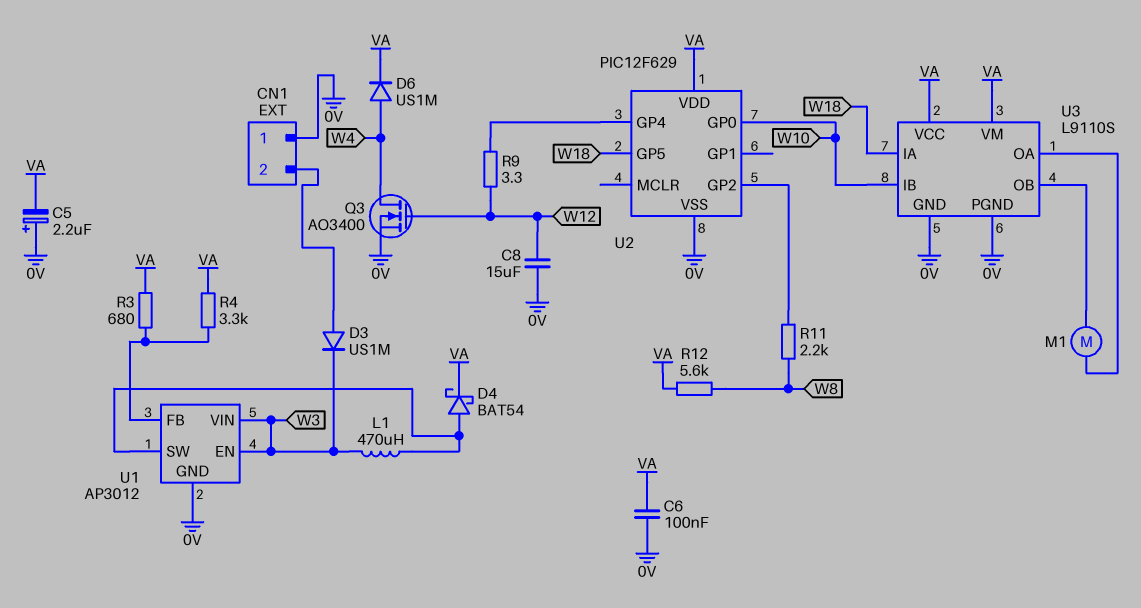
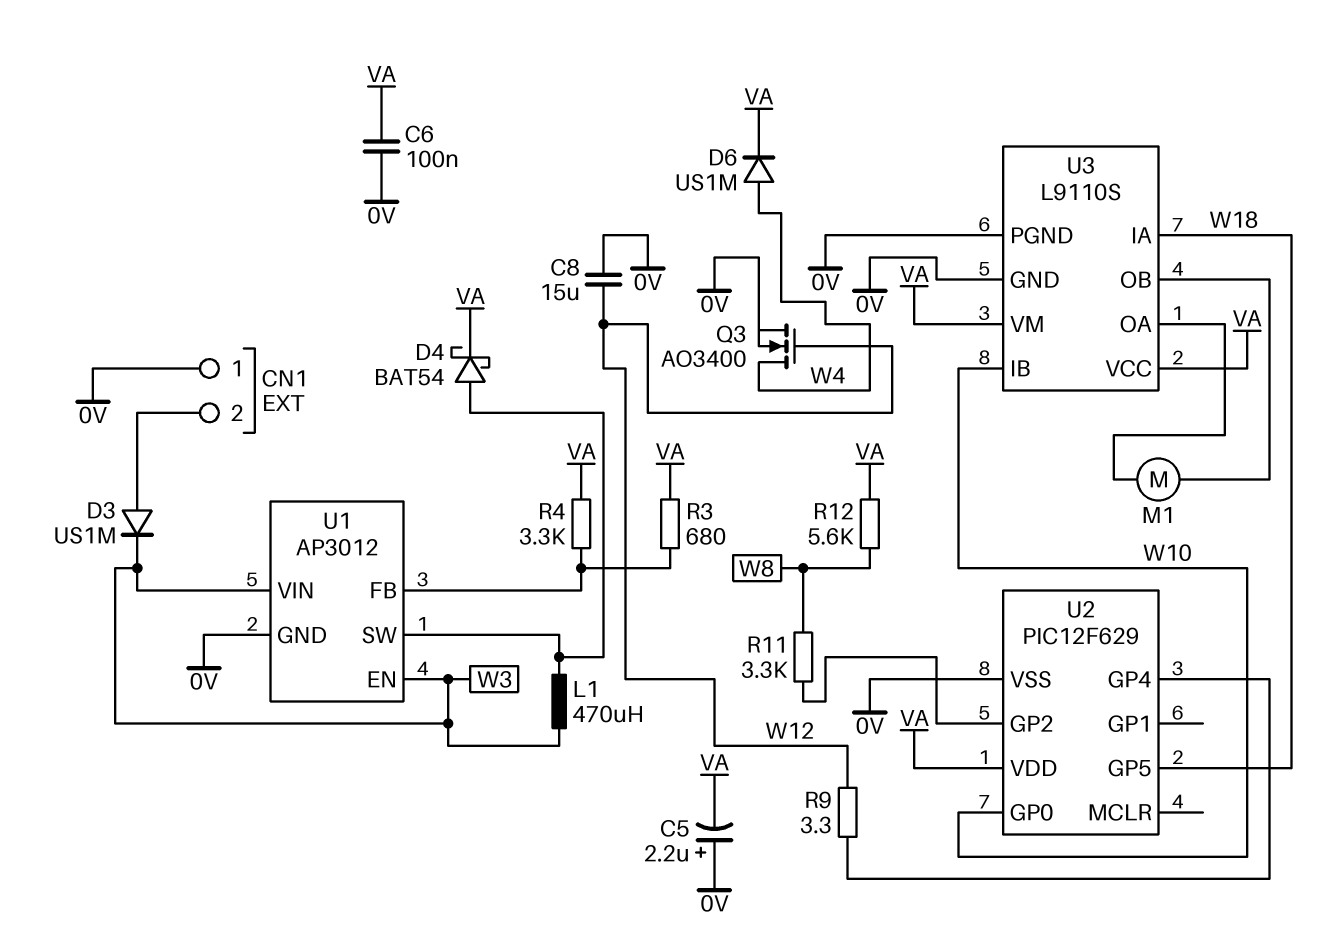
R11: 2.2k (U2/GP2, W8) -> 3.3k (U2/GP2, W8)

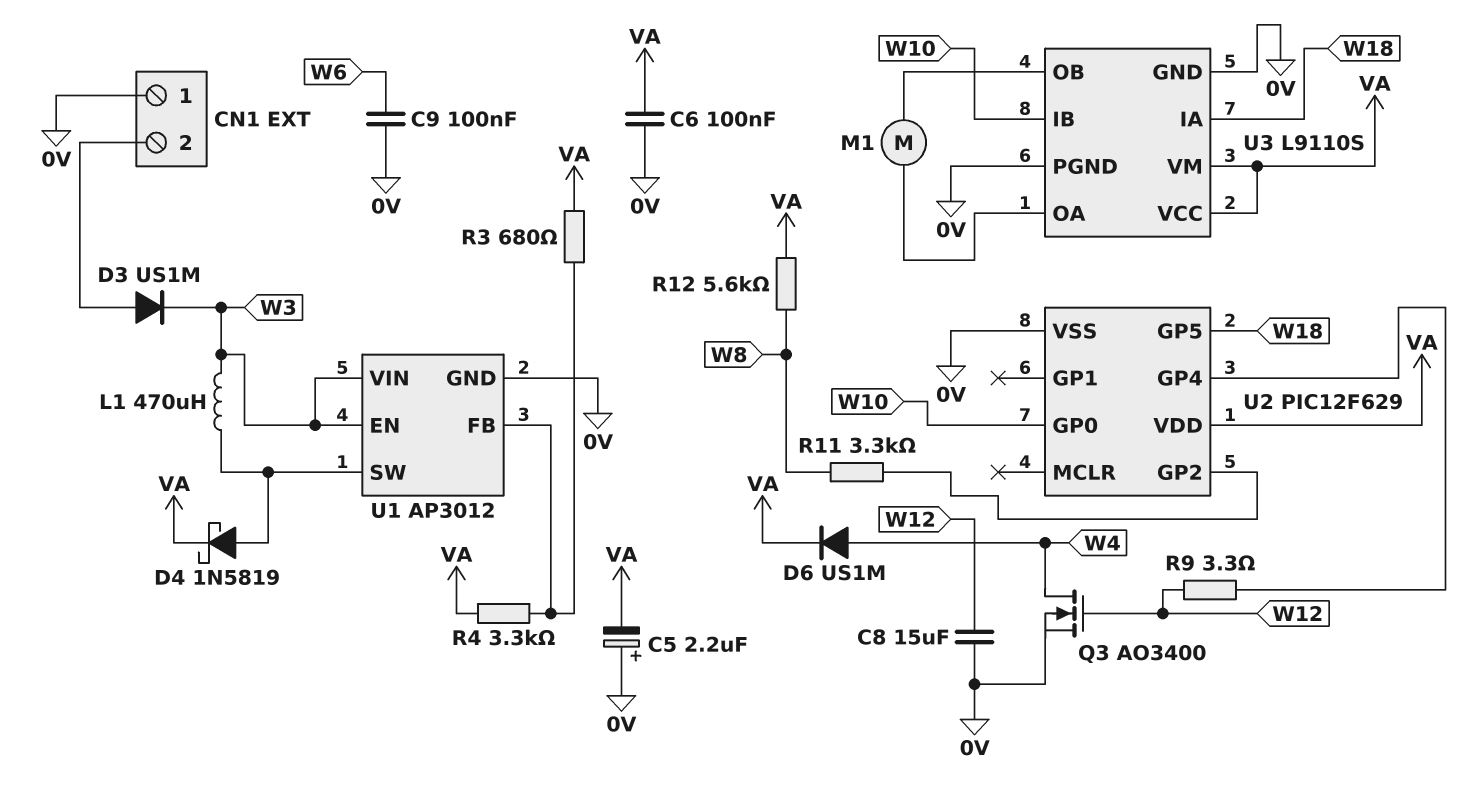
C9: none -> 100nF (0V, W6)
D4: schottky BAT54 (A U1/SW, K VA) -> schottky 1N5819 (A U1/SW, K VA)

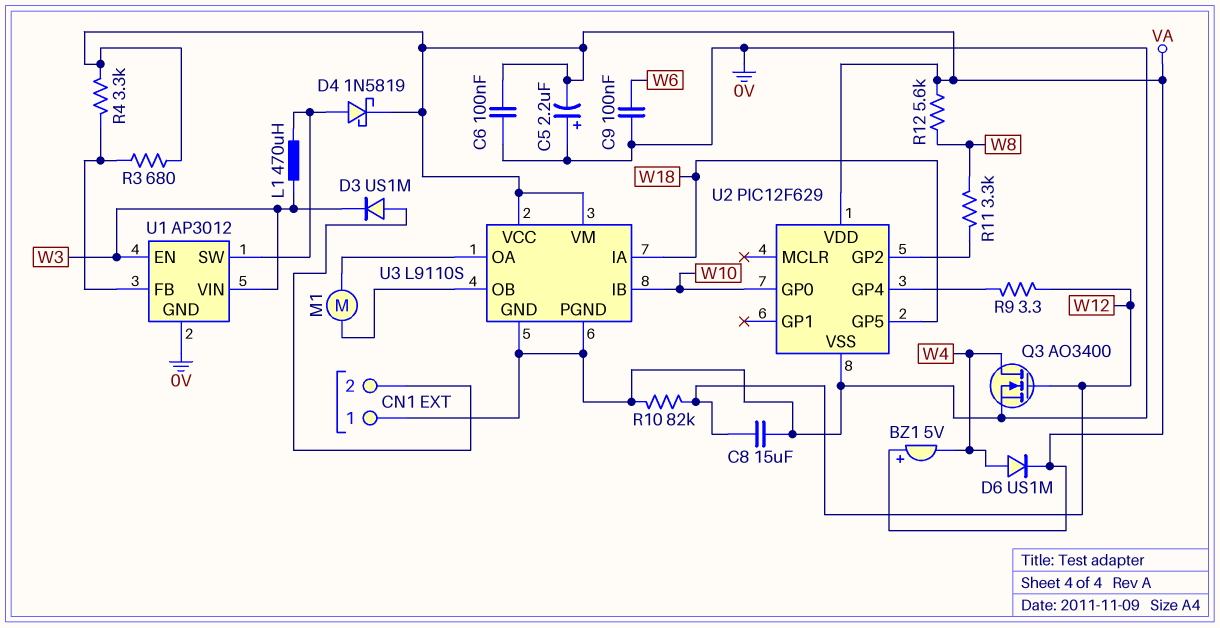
BZ1: none -> buzzer 5V (plus VA, minus W4)
R10: none -> 82k (0V, W12)

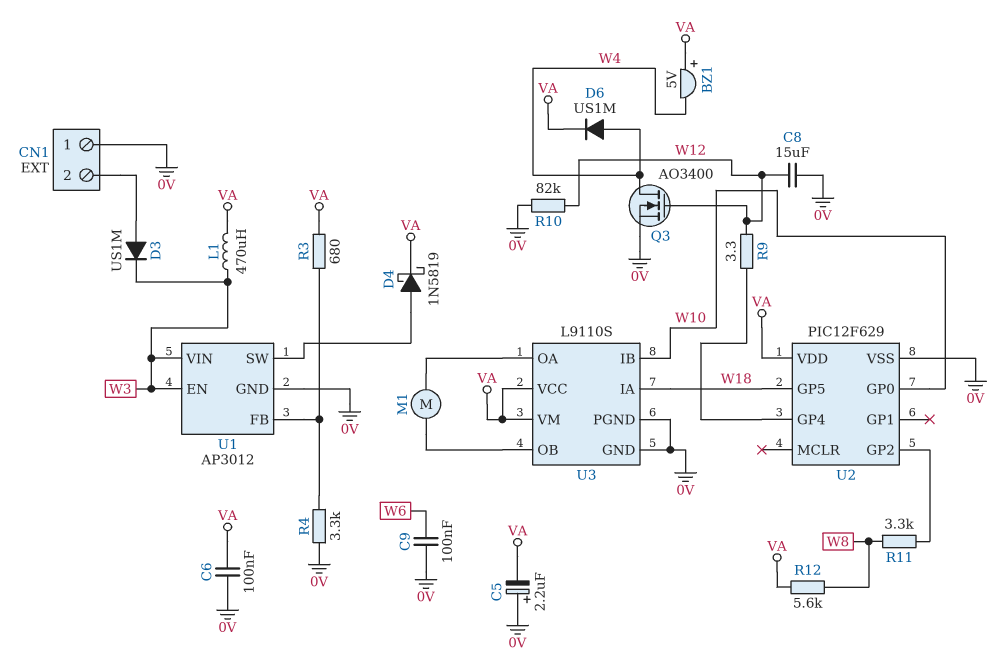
L1: 470uH (U1/SW, W3) -> 470uH (VA, W3)
R4: 3.3k (U1/FB, VA) -> 3.3k (0V, U1/FB)

